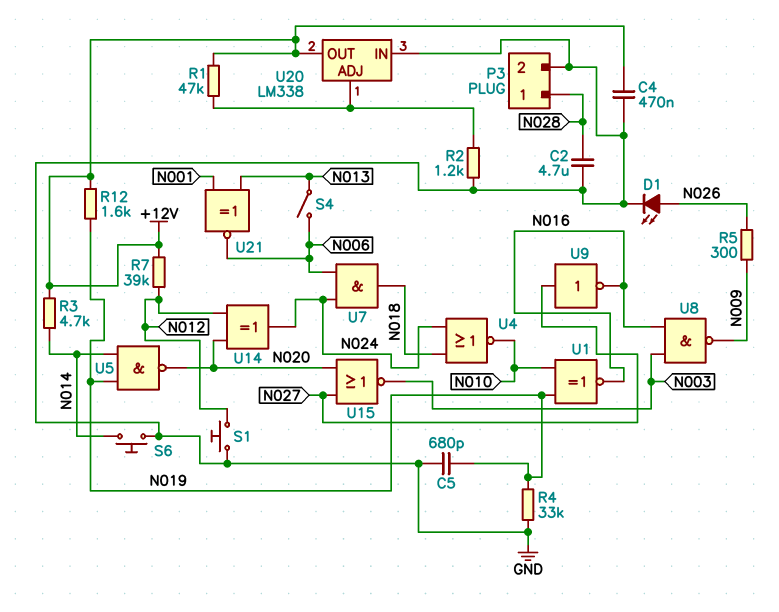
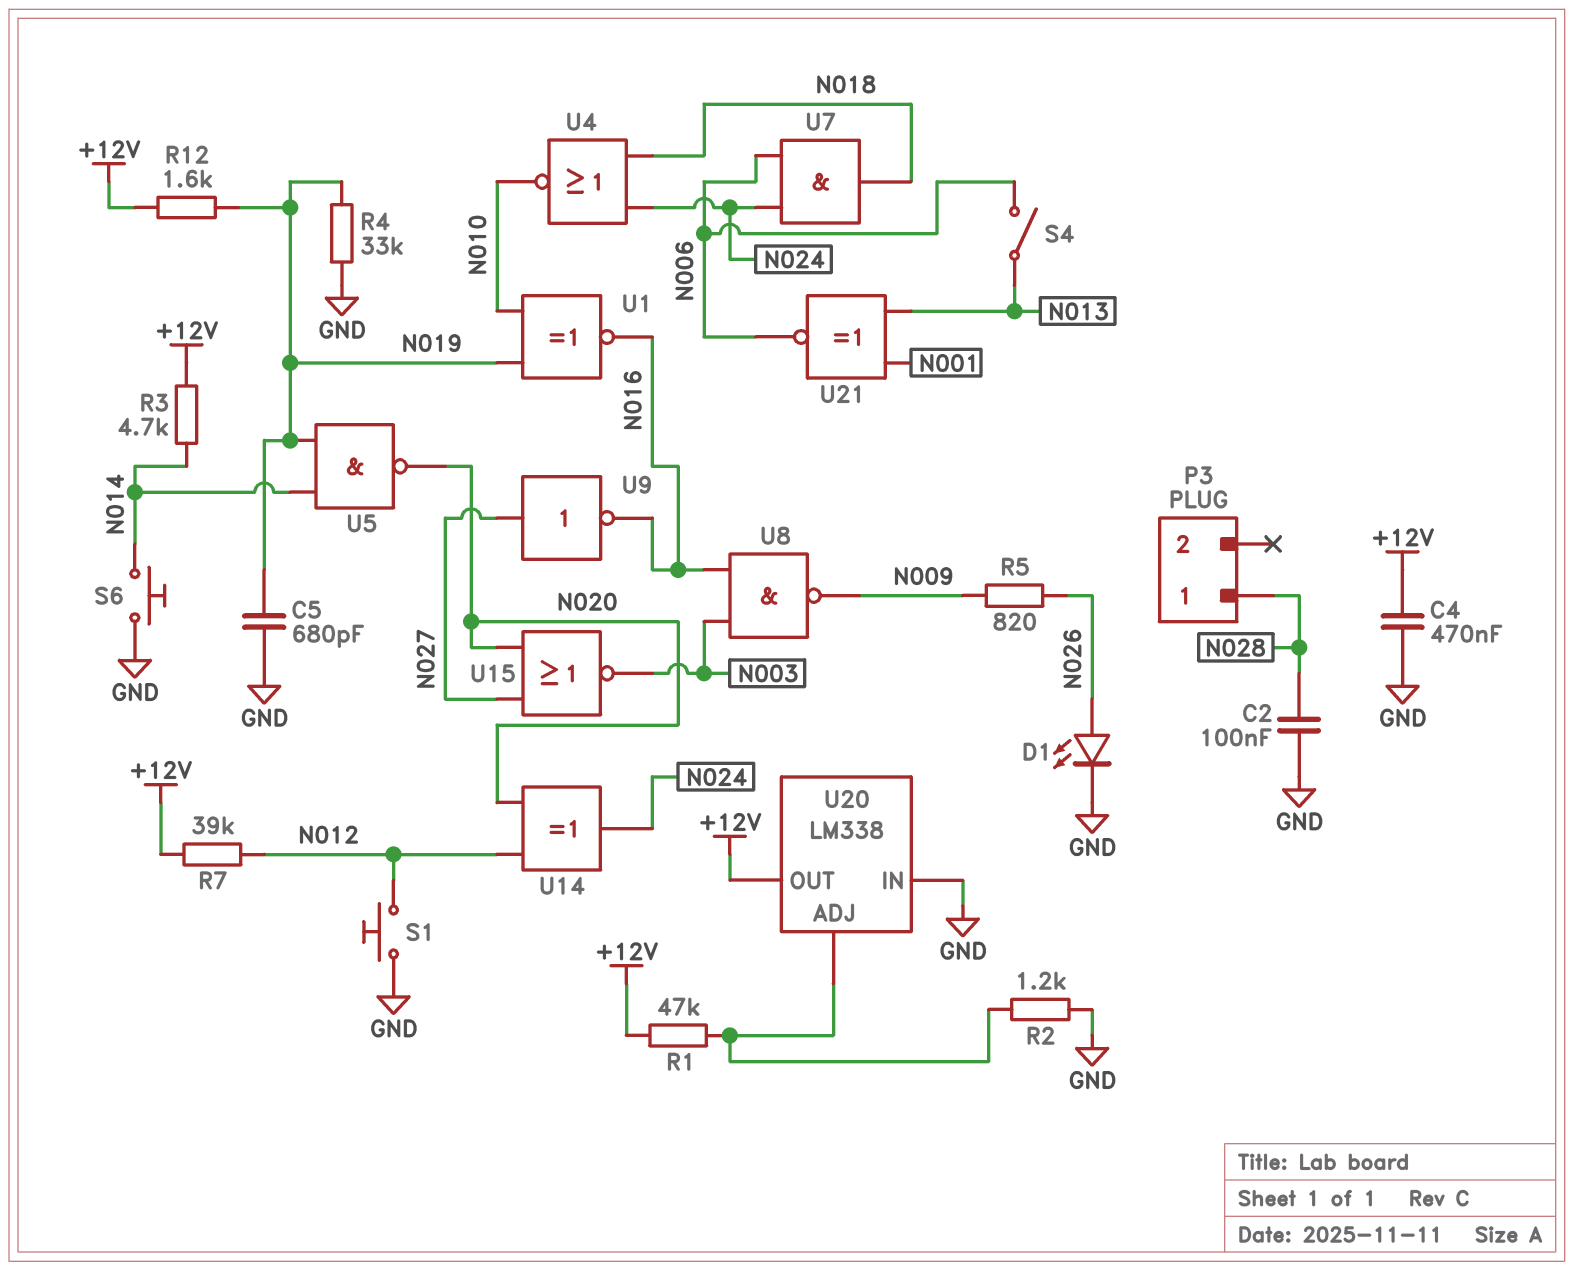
C2: 4.7uF (GND, N028) -> 100nF (GND, N028)
P3 pin 2: GND -> none
R5: 300 (N009, N026) -> 820 (N009, N026)

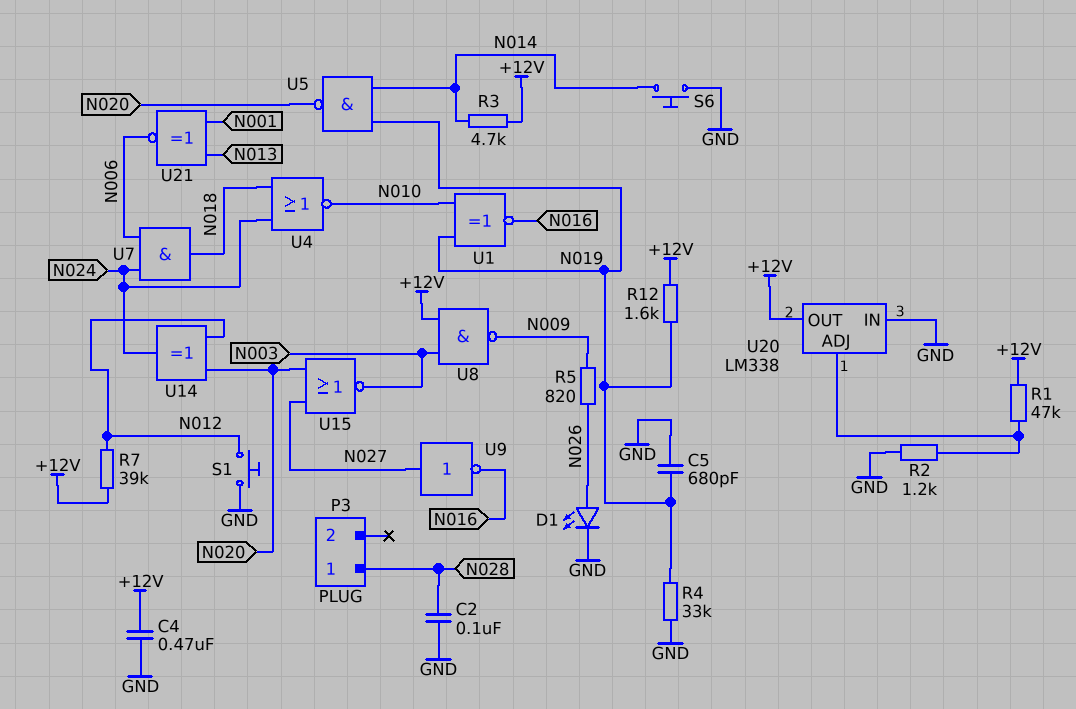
S4: switch (N006, N013) -> none
U8: NAND (in N003, in N016, out N009) -> NAND (in +12V, in N003, out N009)

